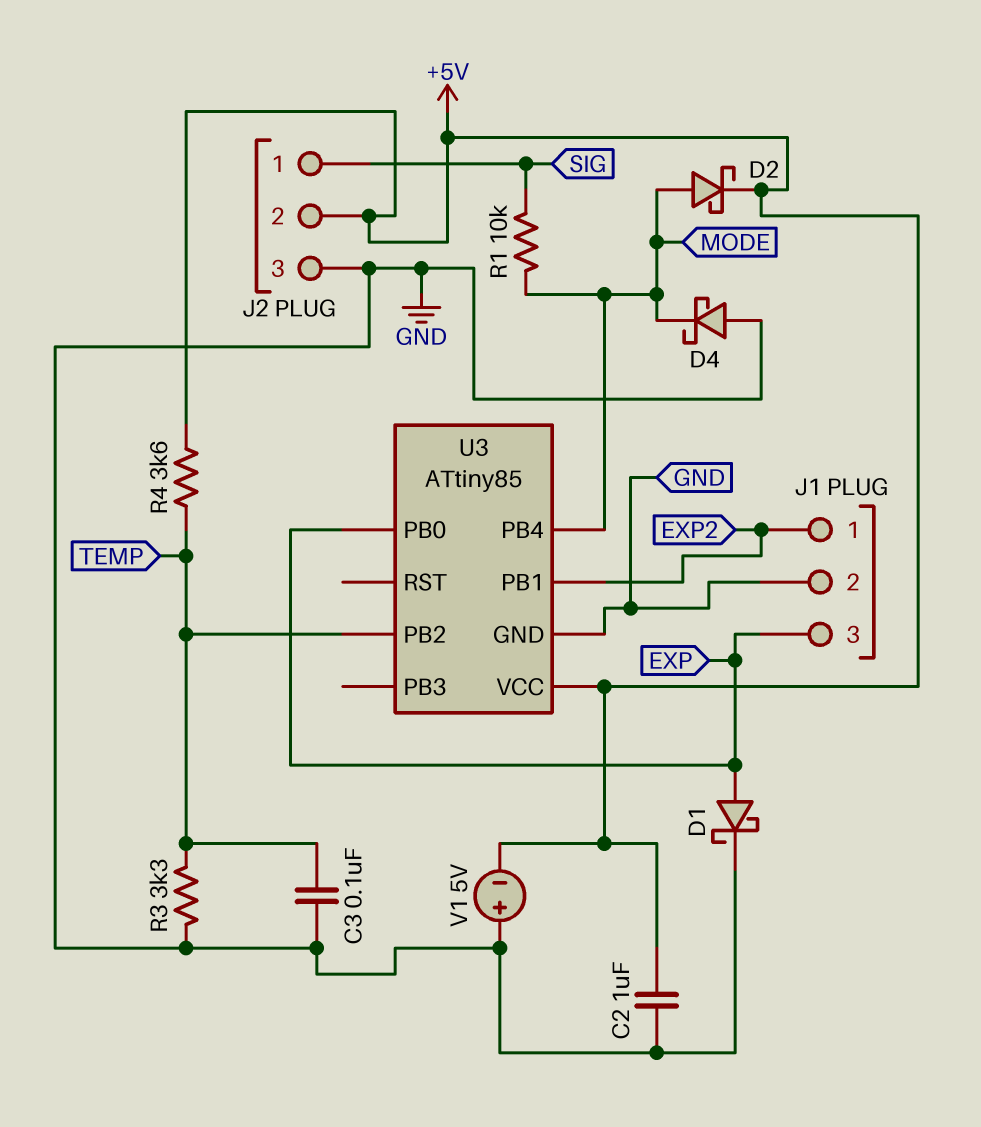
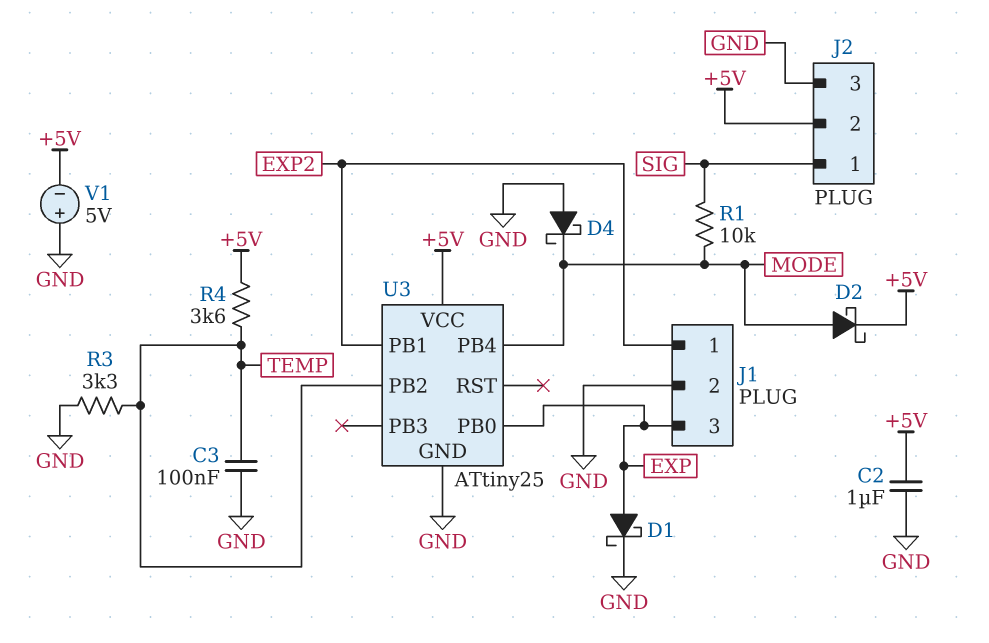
U3: ATtiny85 -> ATtiny25

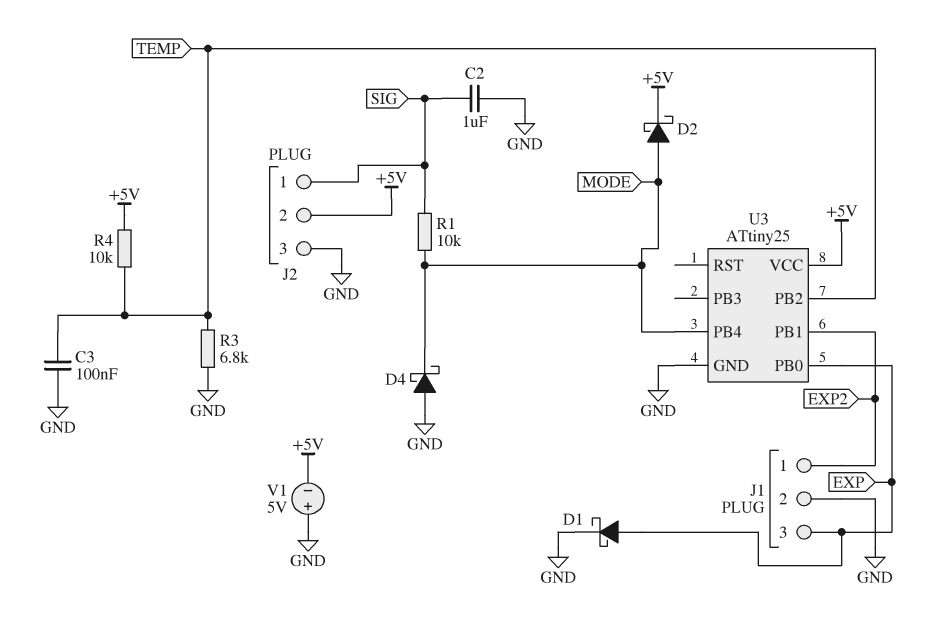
C2: 1uF (+5V, GND) -> 1uF (GND, SIG)
R3: 3.3k (GND, TEMP) -> 6.8k (GND, TEMP)
R4: 3.6k (+5V, TEMP) -> 10k (+5V, TEMP)

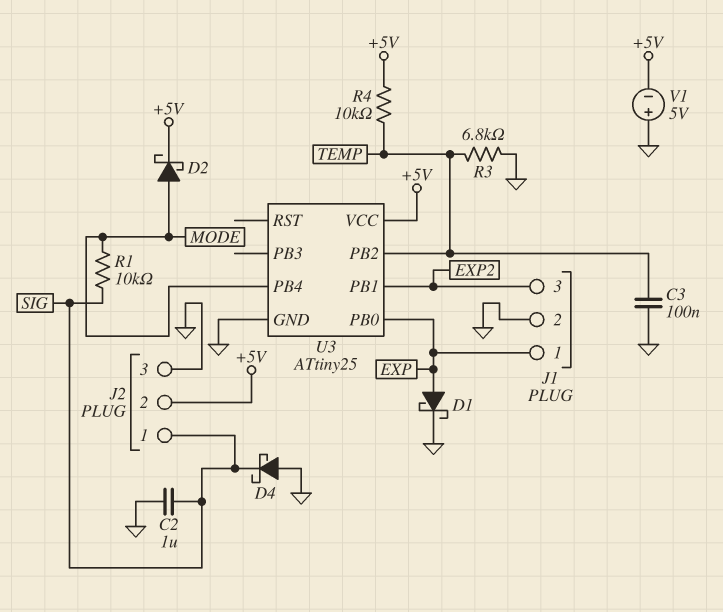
D4: schottky (A GND, K MODE) -> schottky (A GND, K SIG)
J1 pin 1: EXP2 -> EXP
J1 pin 3: EXP -> EXP2

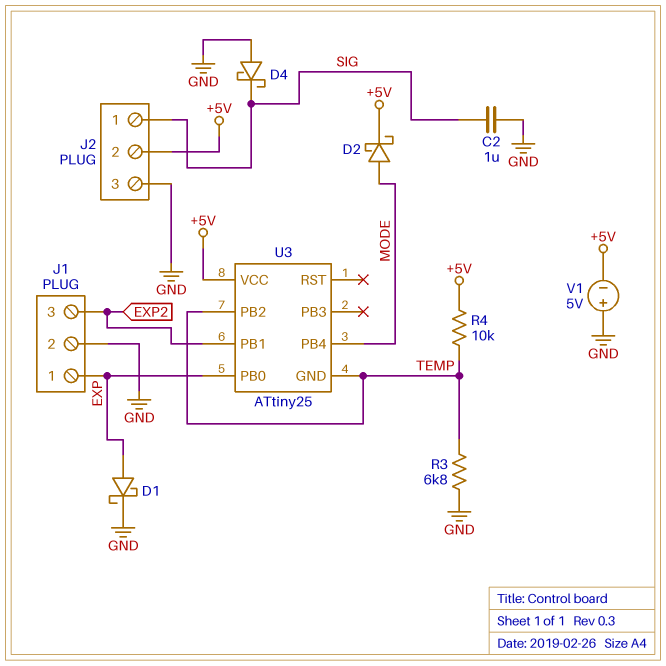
C3: 100nF (GND, TEMP) -> none
R1: 10k (MODE, SIG) -> none
U3 pin GND: GND -> TEMP

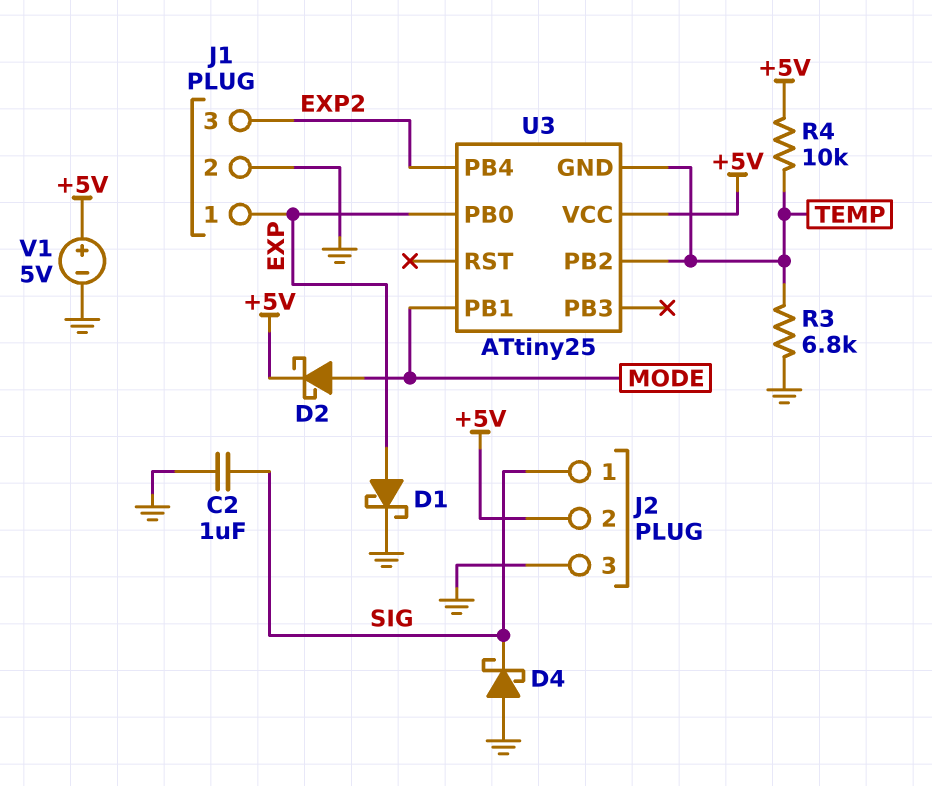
U3 pin PB1: EXP2 -> MODE
U3 pin PB4: MODE -> EXP2
V1: 5V (plus GND, minus +5V) -> 5V (plus +5V, minus GND)

